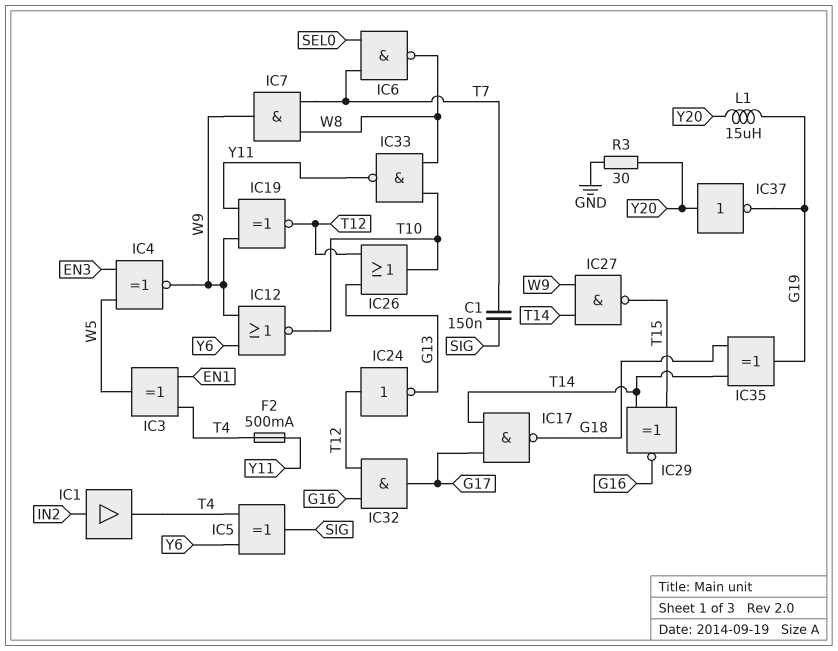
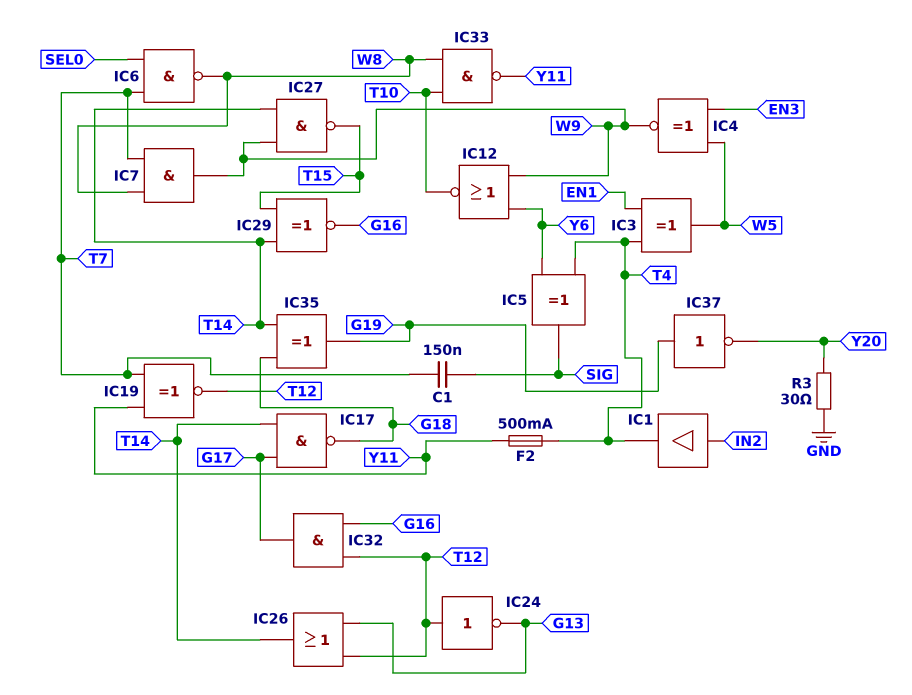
IC19: XNOR (in W9, in Y11, out T12) -> XNOR (in T7, in Y11, out T12)
IC26: OR (in G13, in T12, out T10) -> OR (in G13, in T12, out T14)
IC37: NOT (in Y20, out G19) -> NOT (in G19, out Y20)
L1: 15uH (G19, Y20) -> none

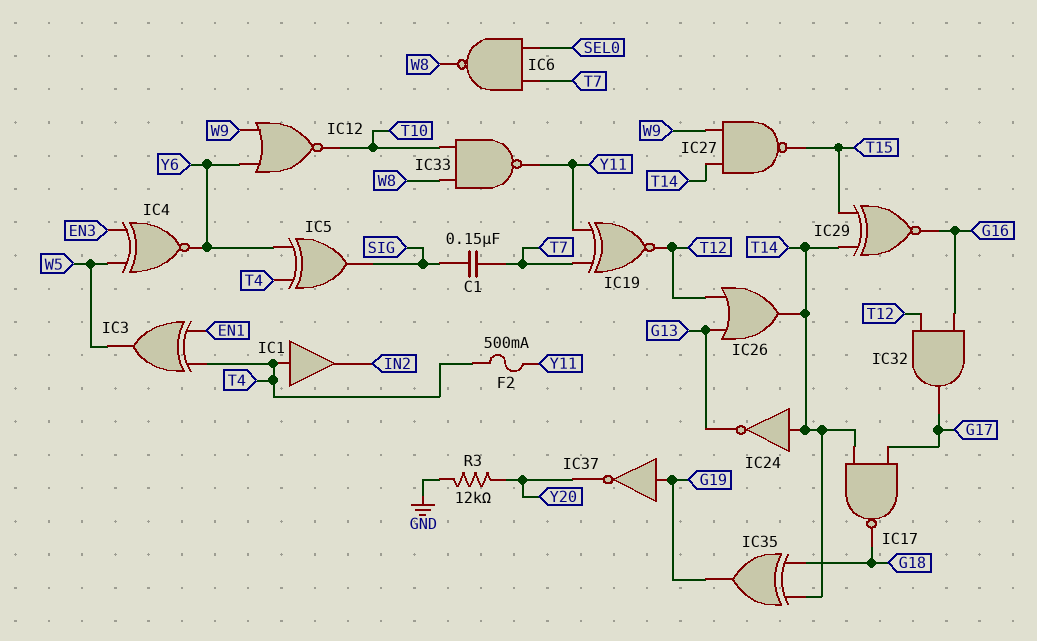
IC1: buffer (in IN2, out T4) -> buffer (in T4, out IN2)
IC4: XNOR (in EN3, in W5, out W9) -> XNOR (in EN3, in W5, out Y6)
IC7: AND (in T7, in W8, out W9) -> none
IC24: NOT (in T12, out G13) -> NOT (in T14, out G13)
R3: 30 (GND, Y20) -> 12k (GND, Y20)

